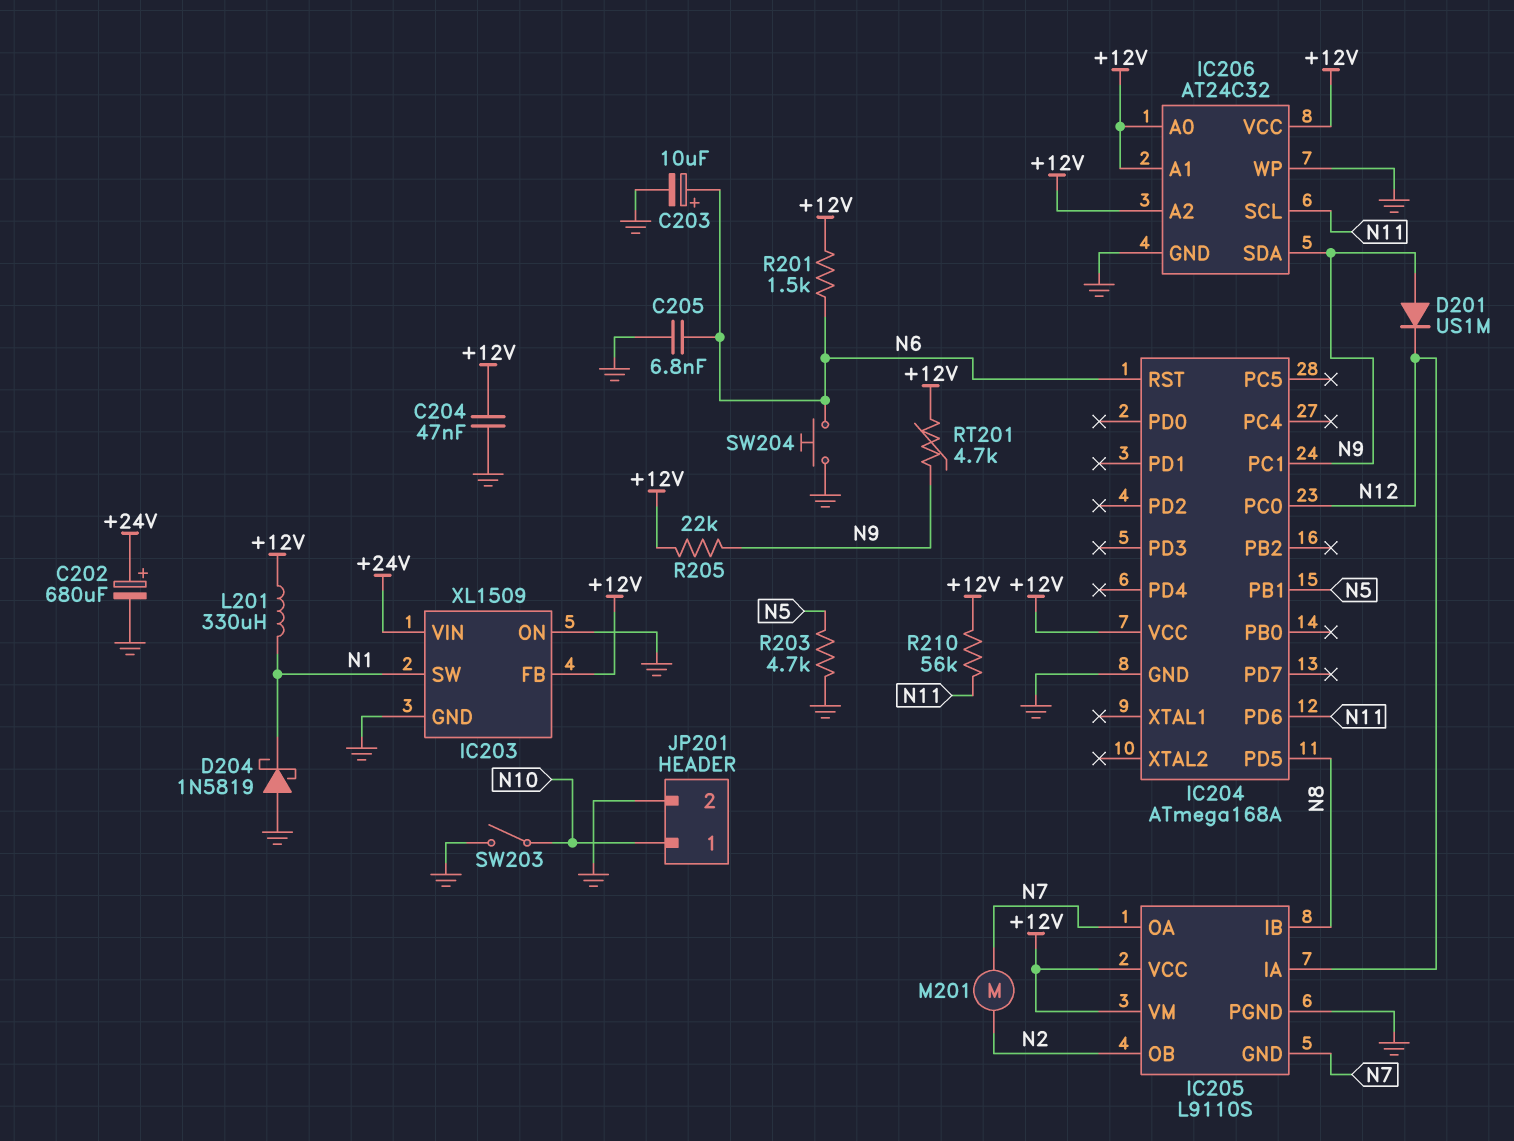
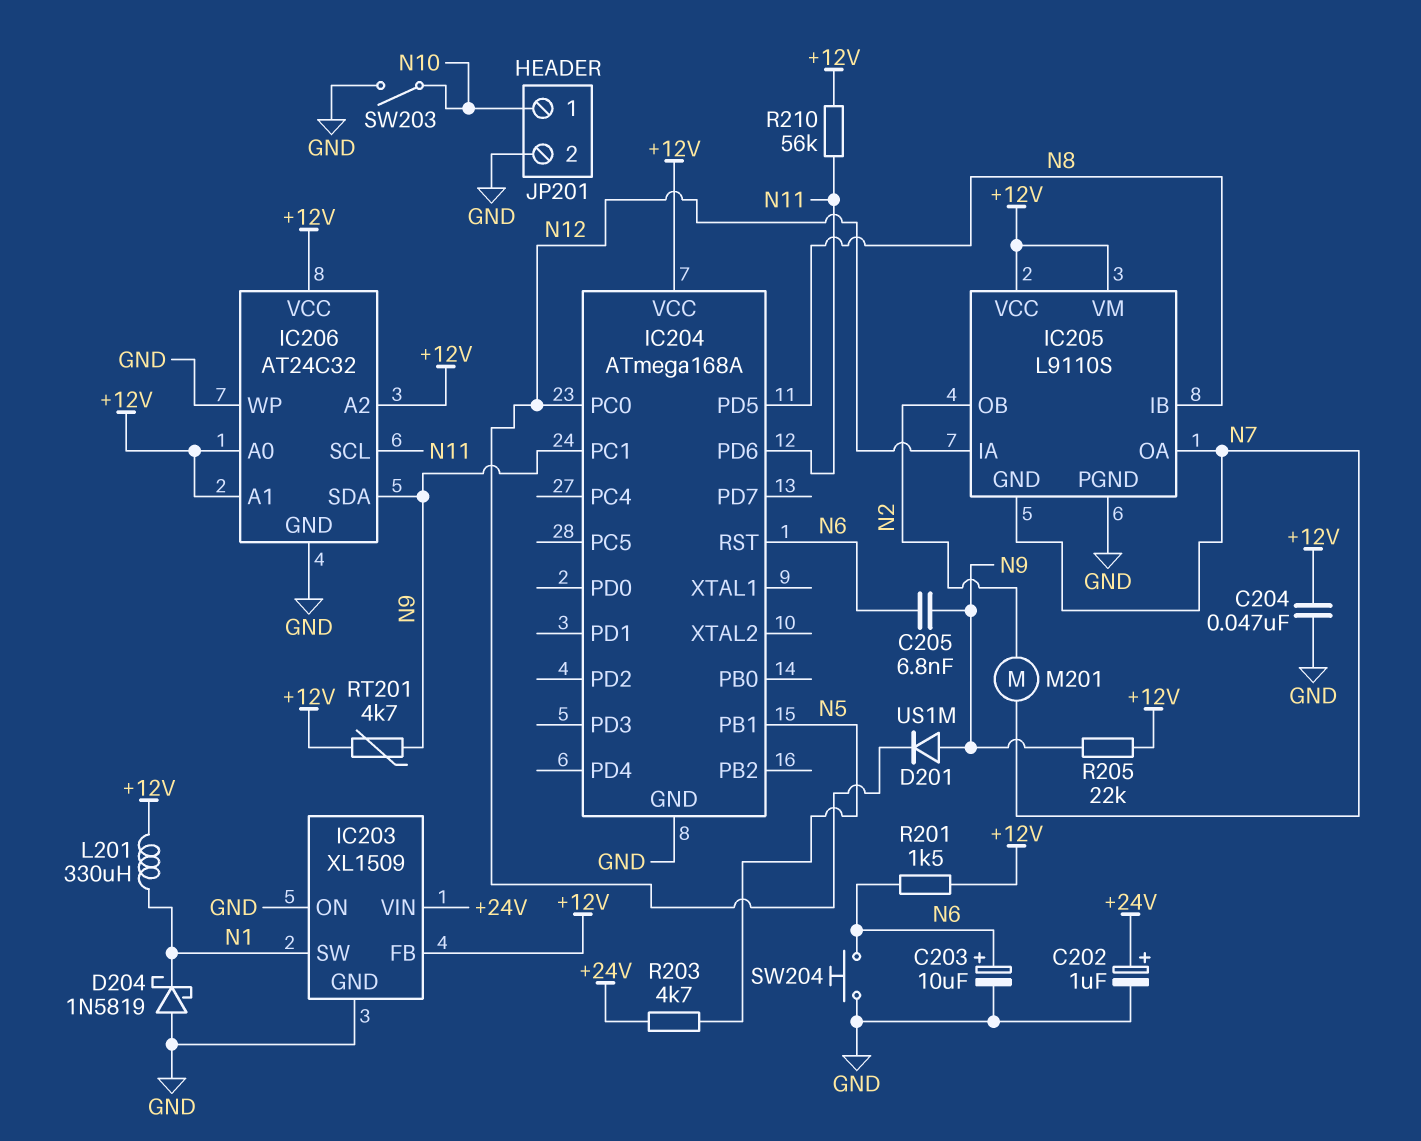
C202: 680uF (plus +24V, minus GND) -> 1uF (plus +24V, minus GND)
C205: 6.8nF (GND, N6) -> 6.8nF (N6, N9)
R203: 4.7k (GND, N5) -> 4.7k (+24V, N5)

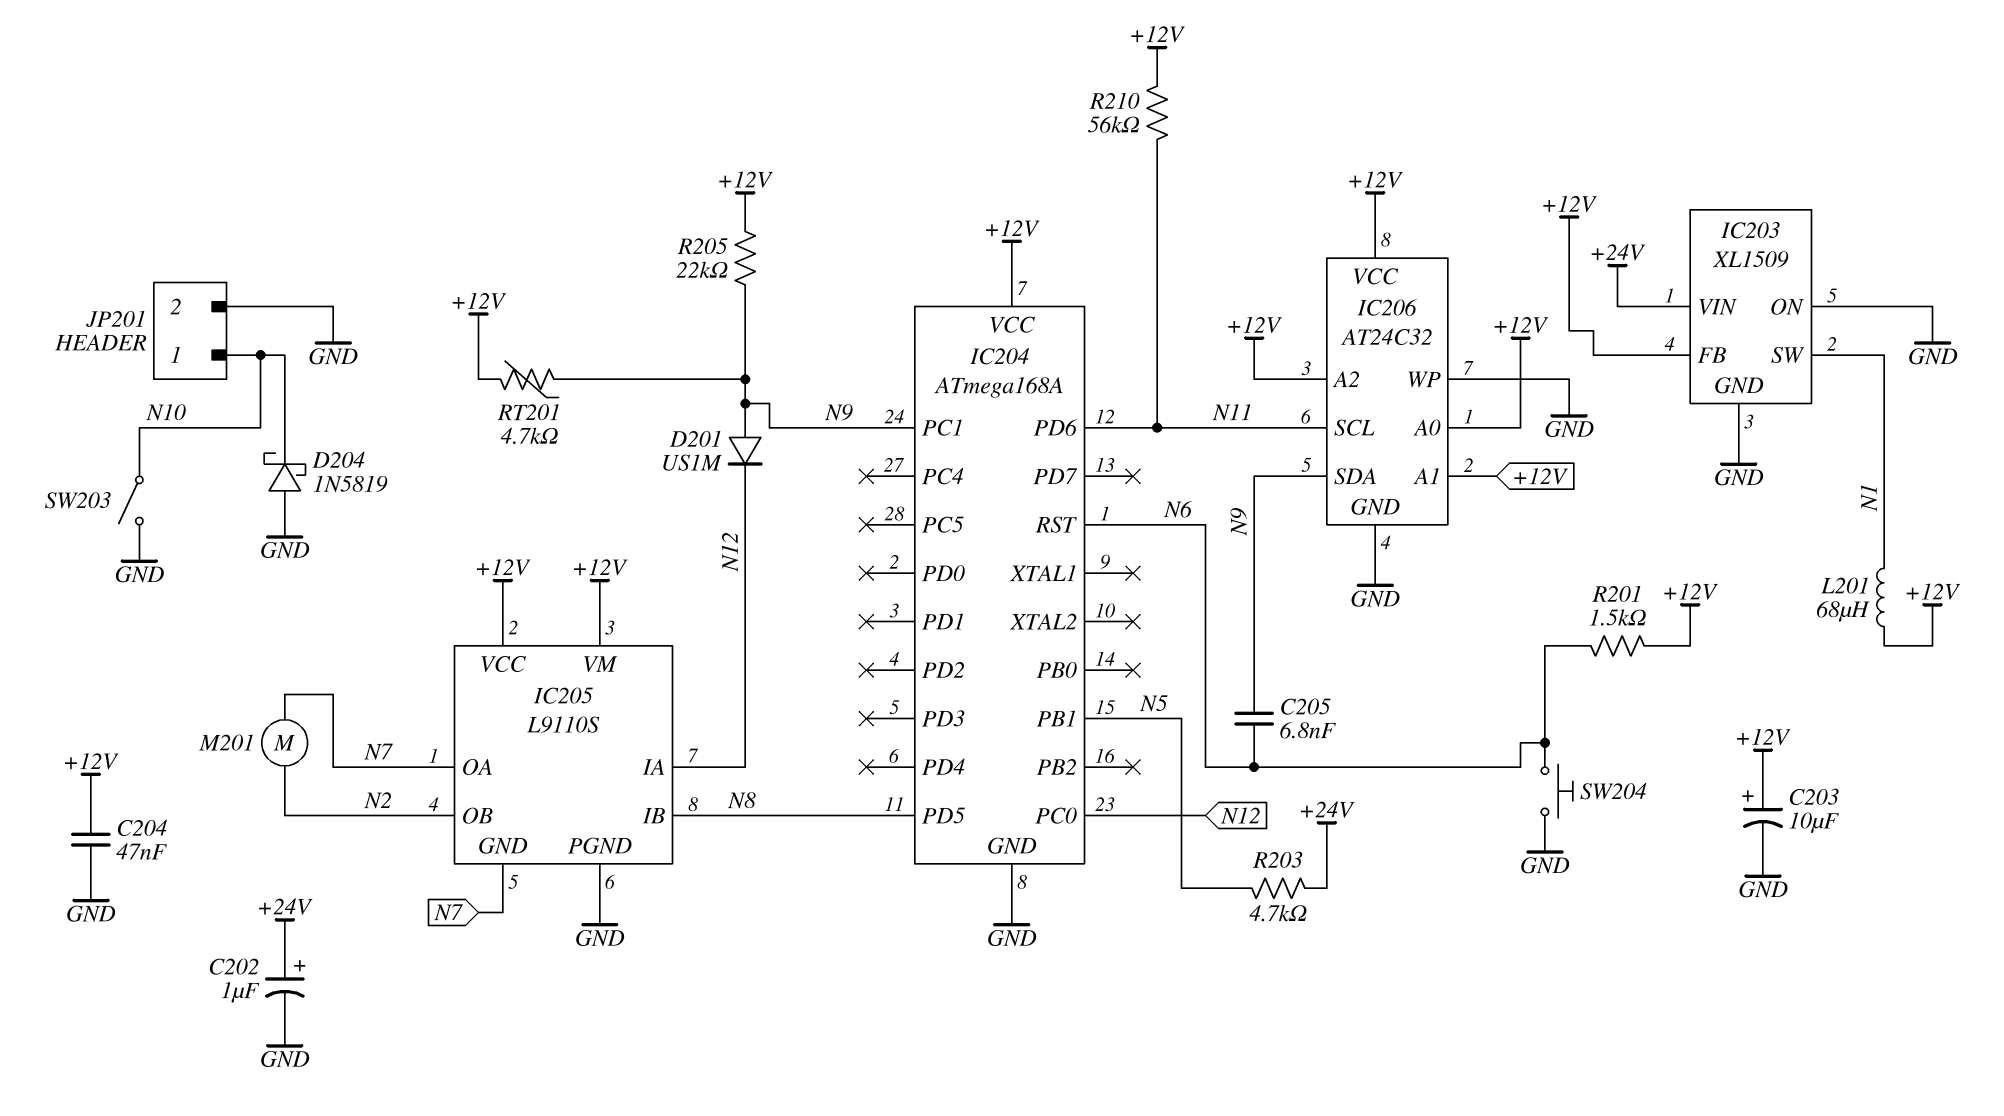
C203: 10uF (plus N6, minus GND) -> 10uF (plus +12V, minus GND)
D204: schottky 1N5819 (A GND, K N1) -> schottky 1N5819 (A GND, K N10)
L201: 330uH (+12V, N1) -> 68uH (+12V, N1)

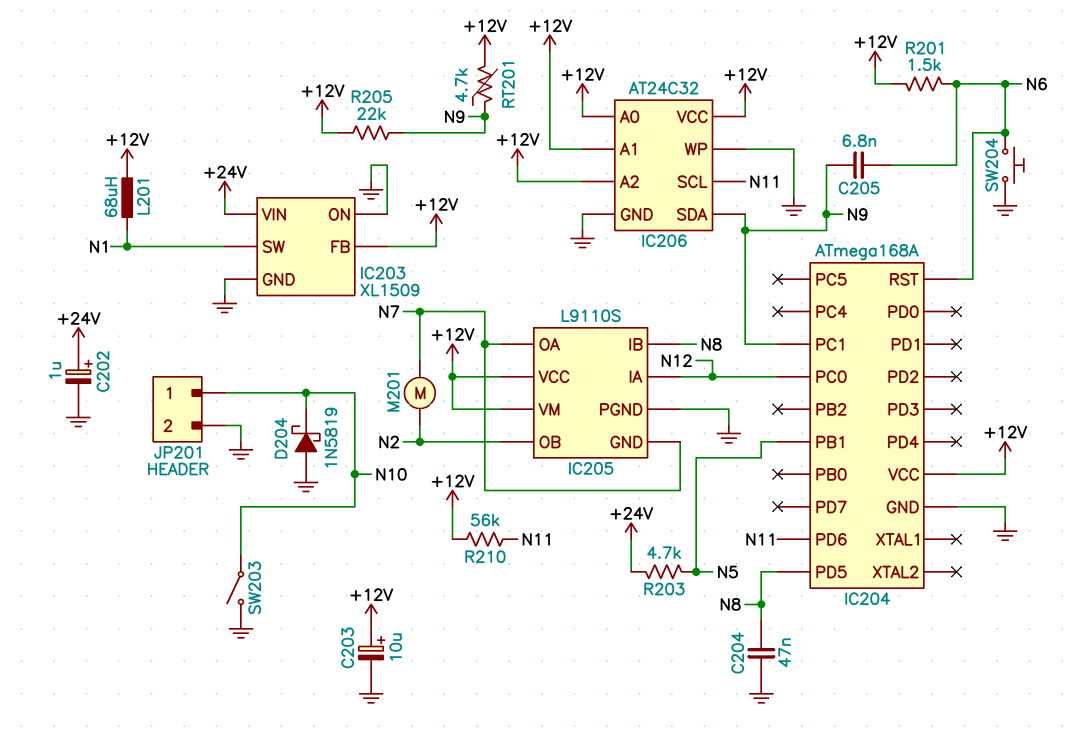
C204: 47nF (+12V, GND) -> 47nF (GND, N8)
D201: diode US1M (A N9, K N12) -> none

